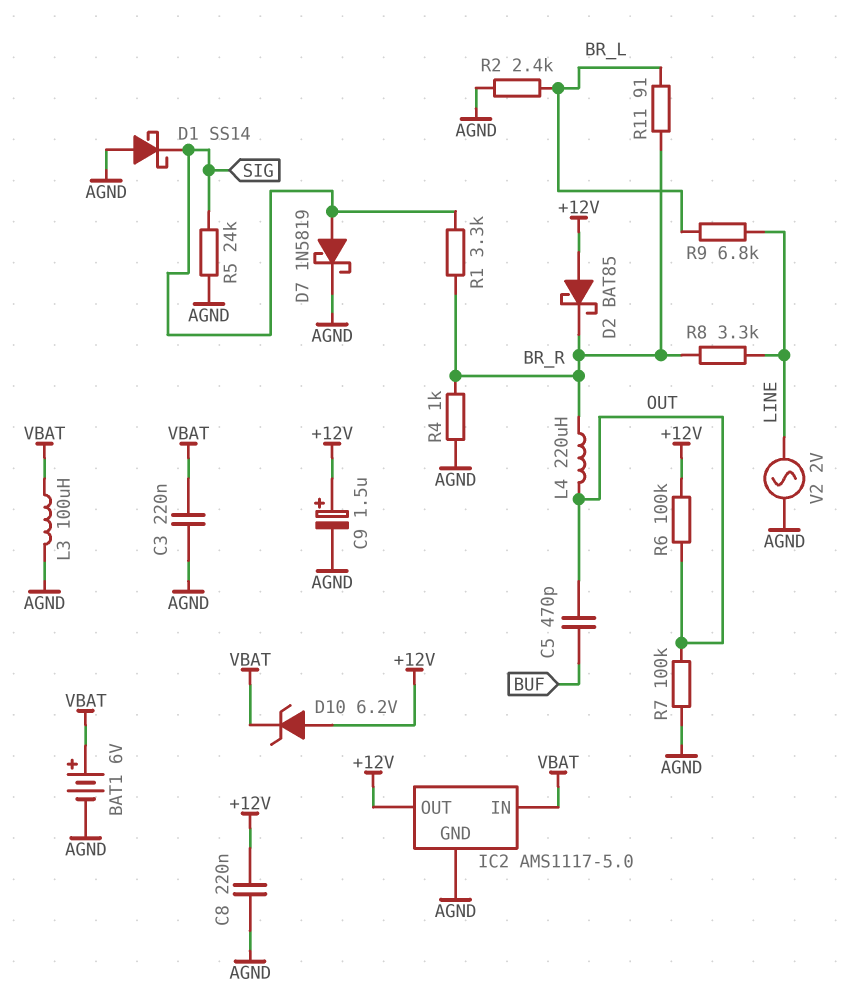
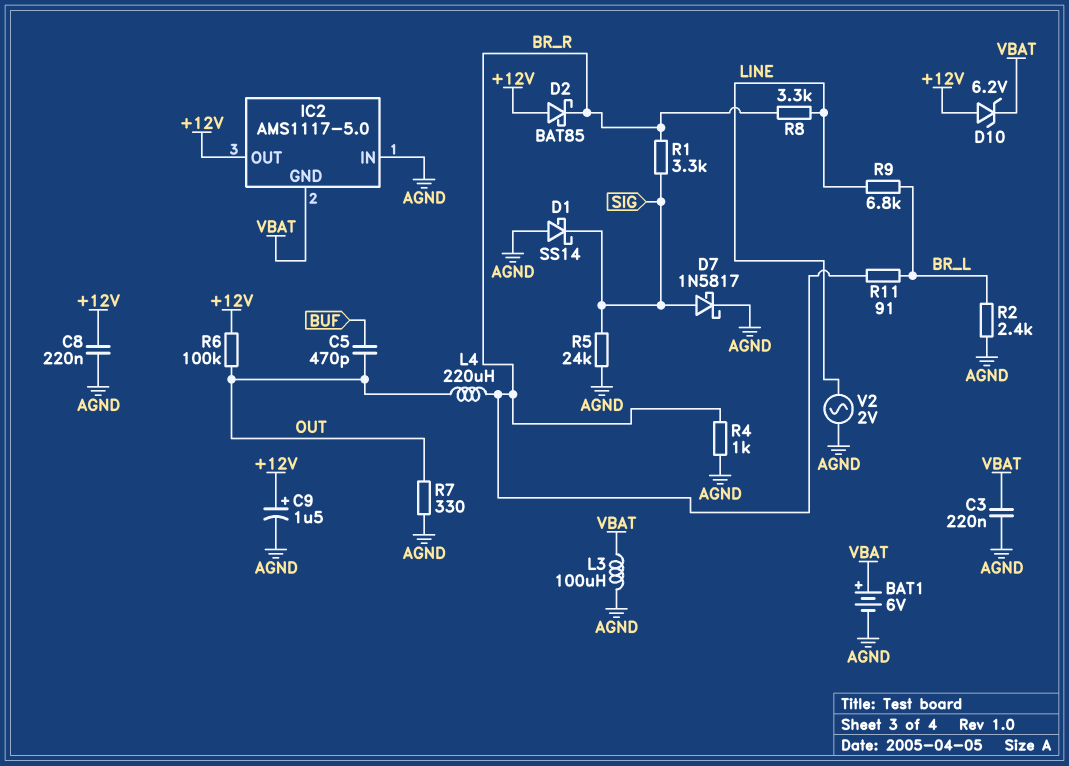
D7: schottky 1N5819 (A SIG, K AGND) -> schottky 1N5817 (A SIG, K AGND)
IC2 pin GND: AGND -> VBAT
IC2 pin IN: VBAT -> AGND
R7: 100k (AGND, OUT) -> 330 (AGND, OUT)

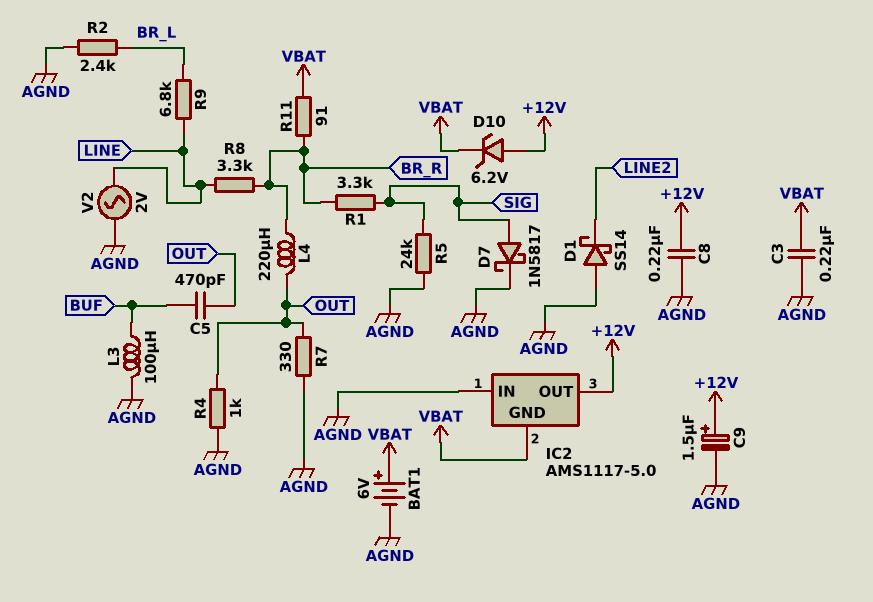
D1: schottky SS14 (A AGND, K SIG) -> schottky SS14 (A AGND, K LINE2)
D2: schottky BAT85 (A +12V, K BR_R) -> none
L3: 100uH (AGND, VBAT) -> 100uH (AGND, BUF)
R4: 1k (AGND, BR_R) -> 1k (AGND, OUT)
R6: 100k (+12V, OUT) -> none
R11: 91 (BR_L, BR_R) -> 91 (BR_R, VBAT)

